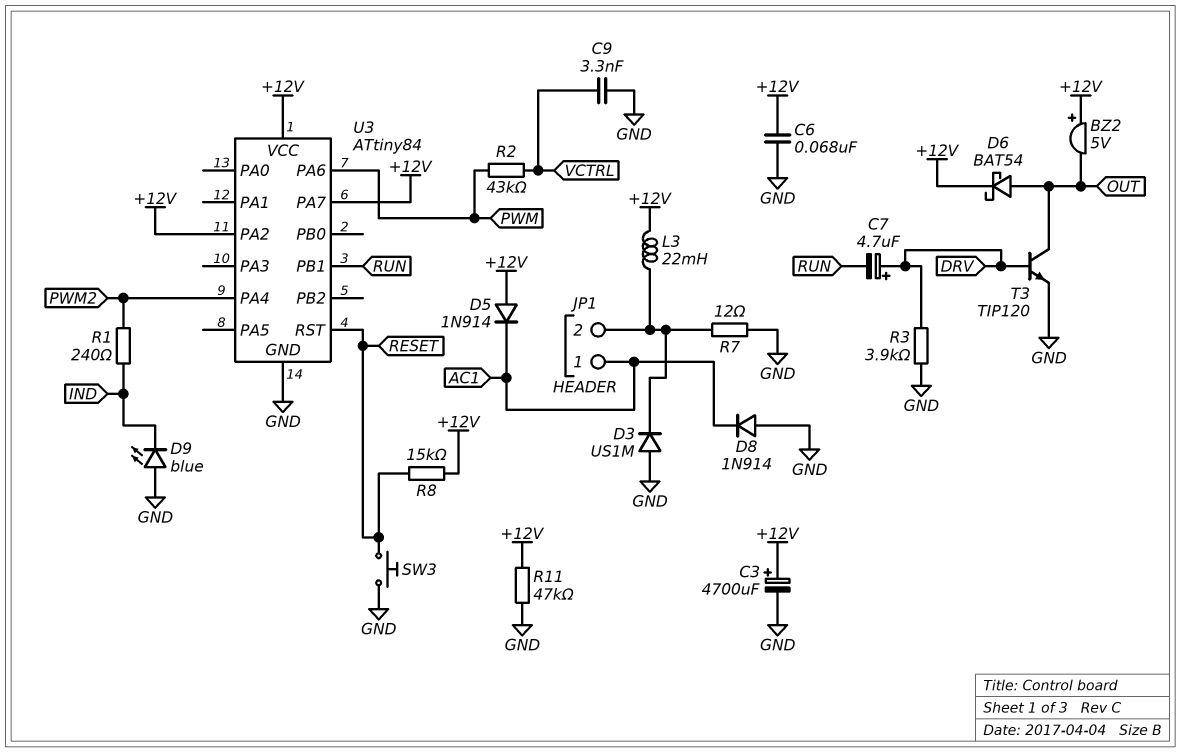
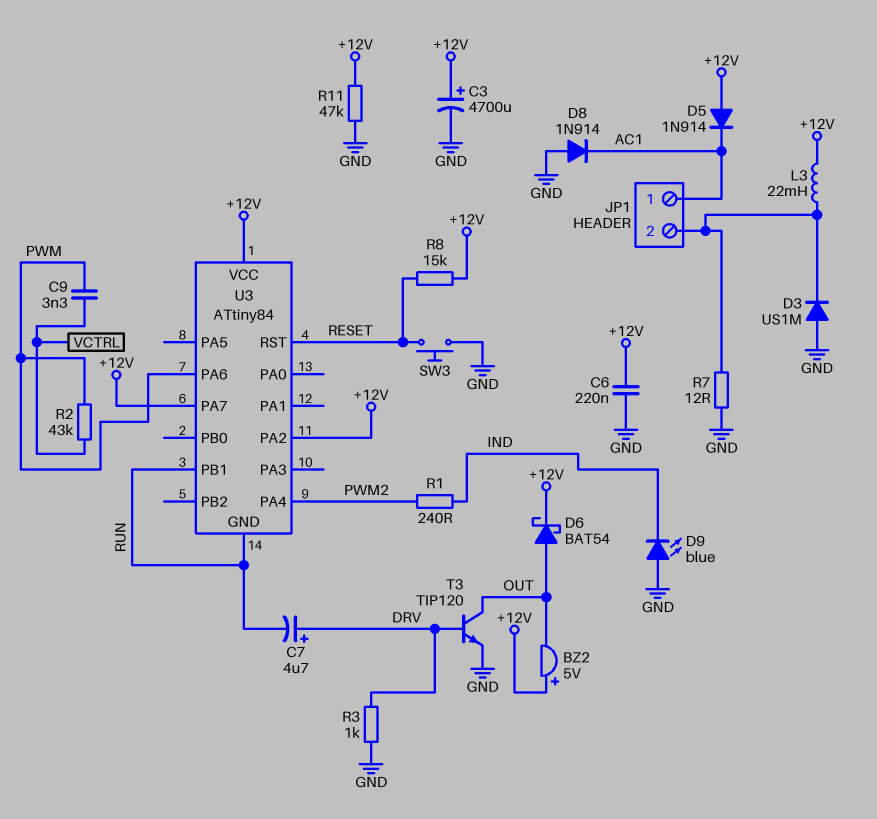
C6: 68nF (+12V, GND) -> 220nF (+12V, GND)
C9: 3.3nF (GND, VCTRL) -> 3.3nF (PWM, VCTRL)
R3: 3.9k (DRV, GND) -> 1k (DRV, GND)
U3 pin GND: GND -> RUN

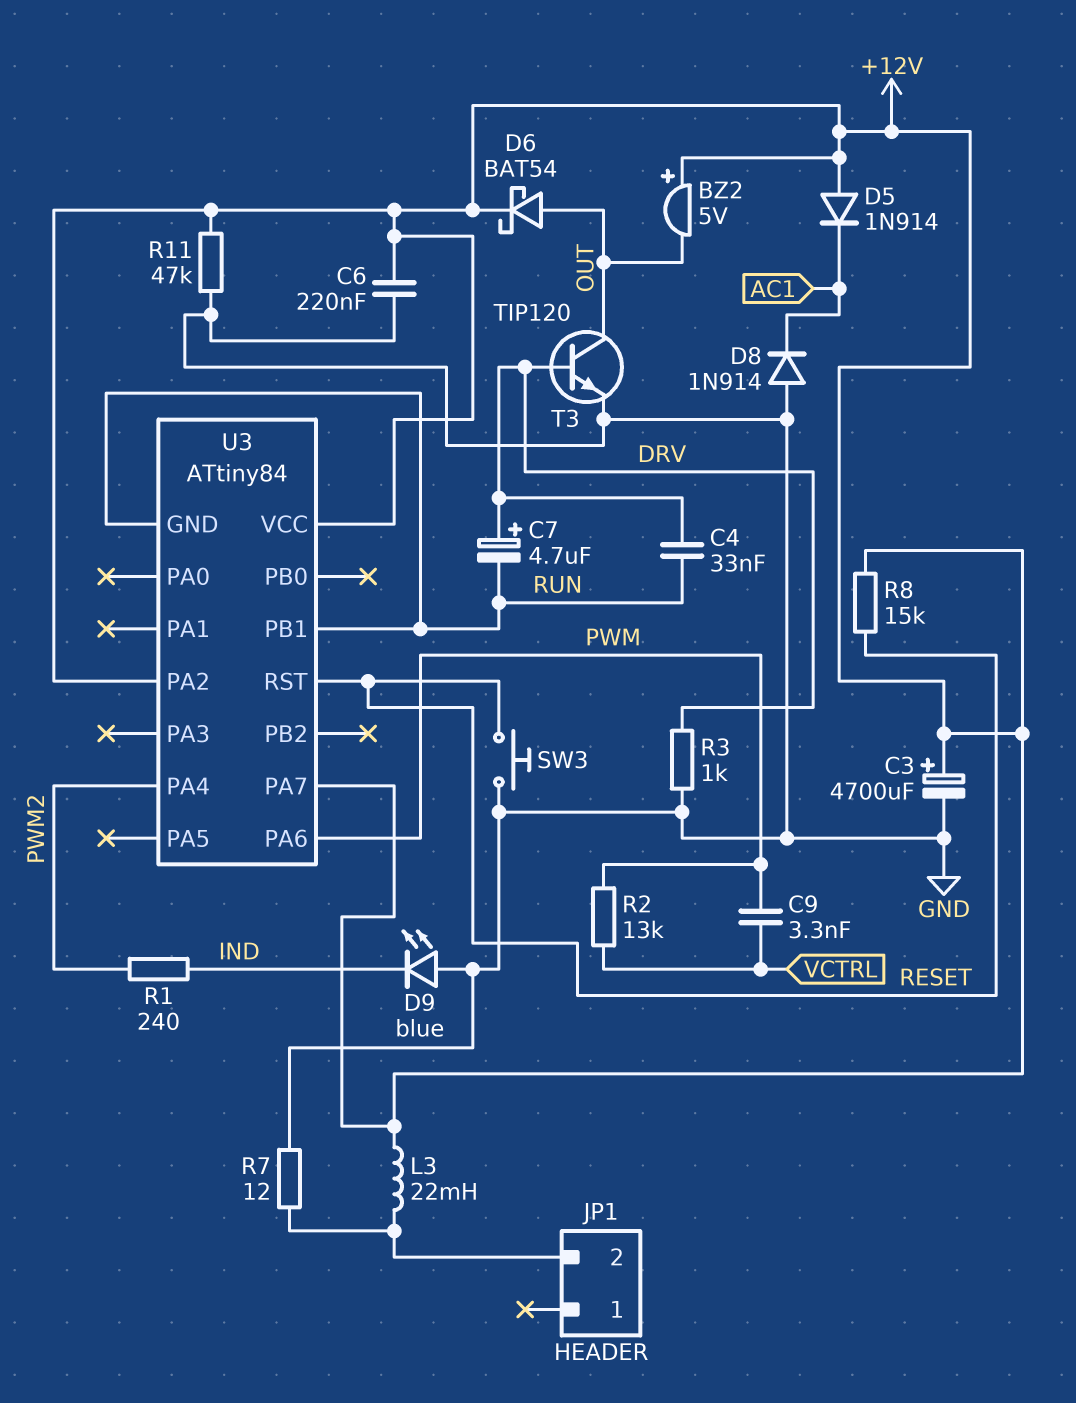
C4: none -> 33nF (DRV, RUN)
D3: diode US1M (A GND, K JP1/2) -> none
JP1 pin 1: AC1 -> none
R2: 43k (PWM, VCTRL) -> 13k (PWM, VCTRL)

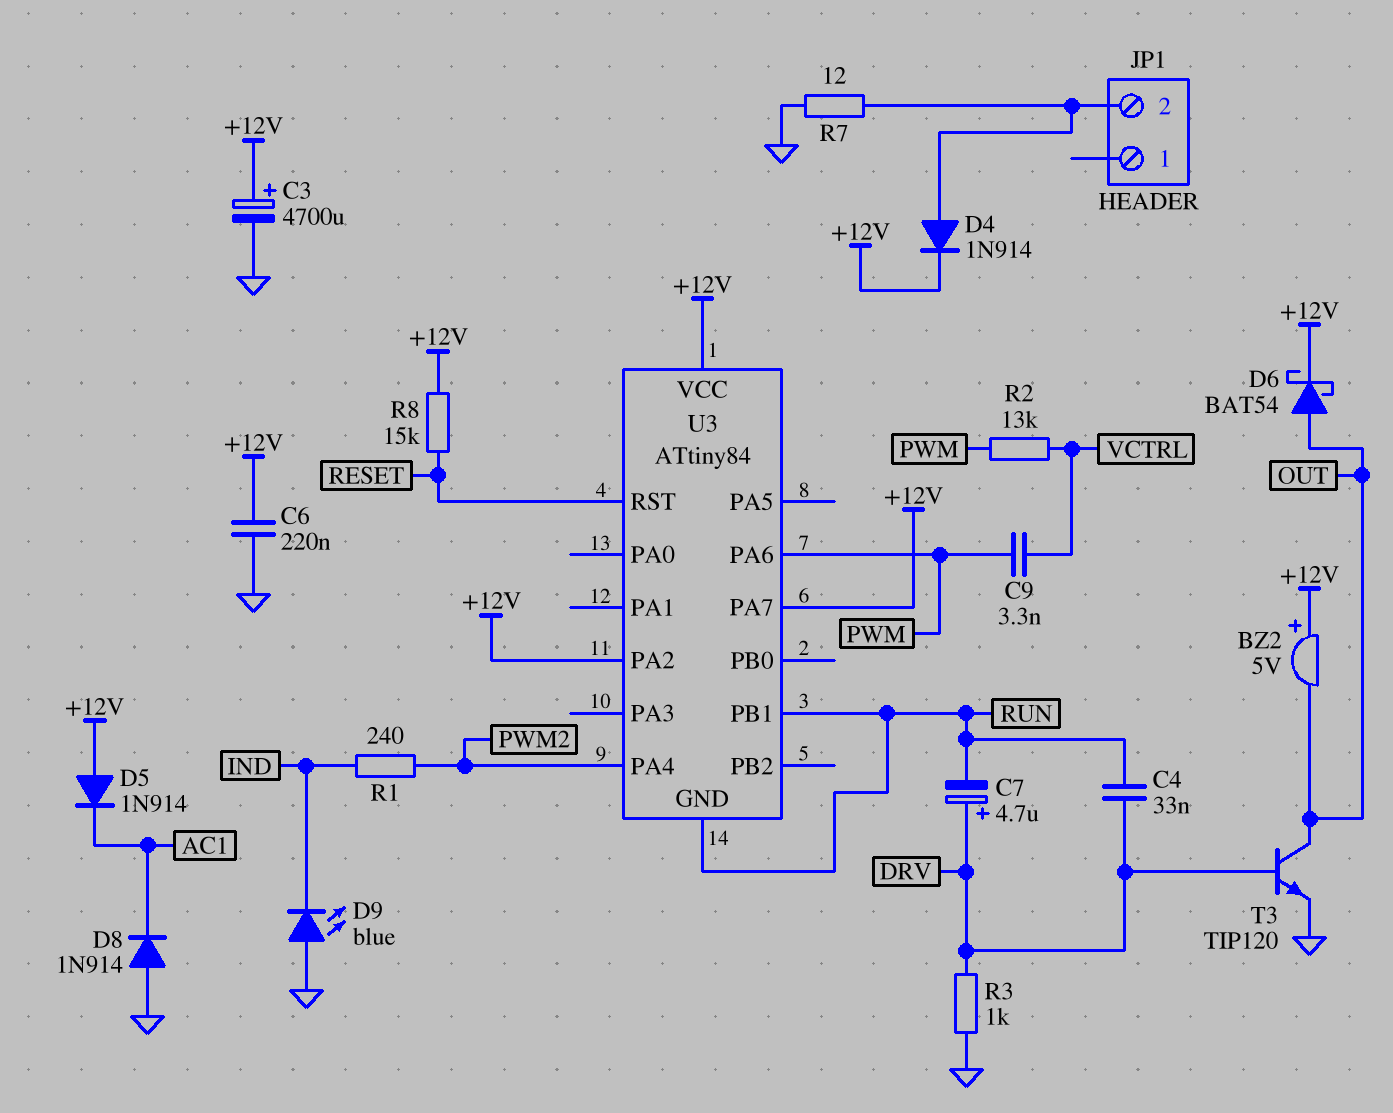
D4: none -> diode 1N914 (A JP1/2, K +12V)
L3: 22mH (+12V, JP1/2) -> none
R11: 47k (+12V, GND) -> none
SW3: button (GND, RESET) -> none

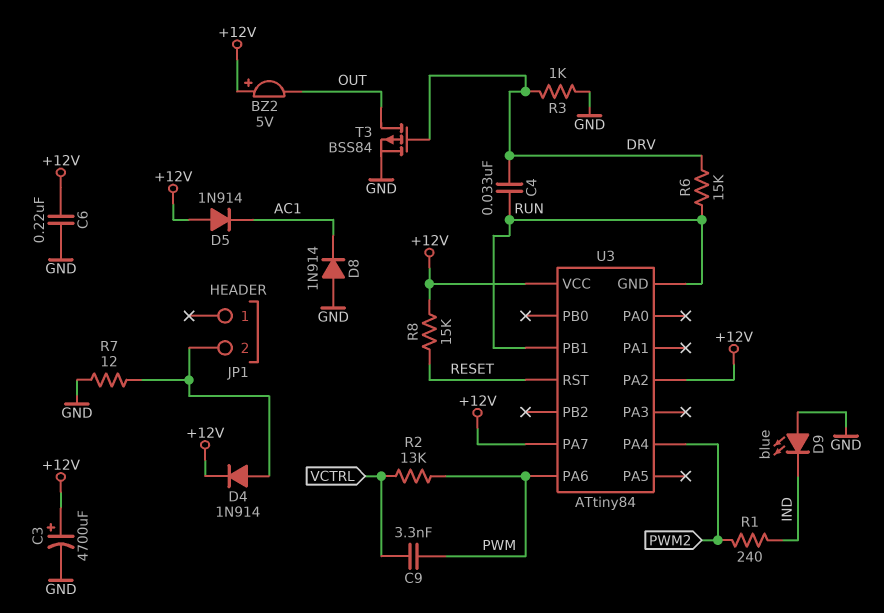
C7: 4.7uF (plus DRV, minus RUN) -> none
D6: schottky BAT54 (A OUT, K +12V) -> none
R6: none -> 15k (DRV, RUN)
T3: NPN TIP120 (B DRV, C OUT, E GND) -> PMOS BSS84 (G DRV, D OUT, S GND)

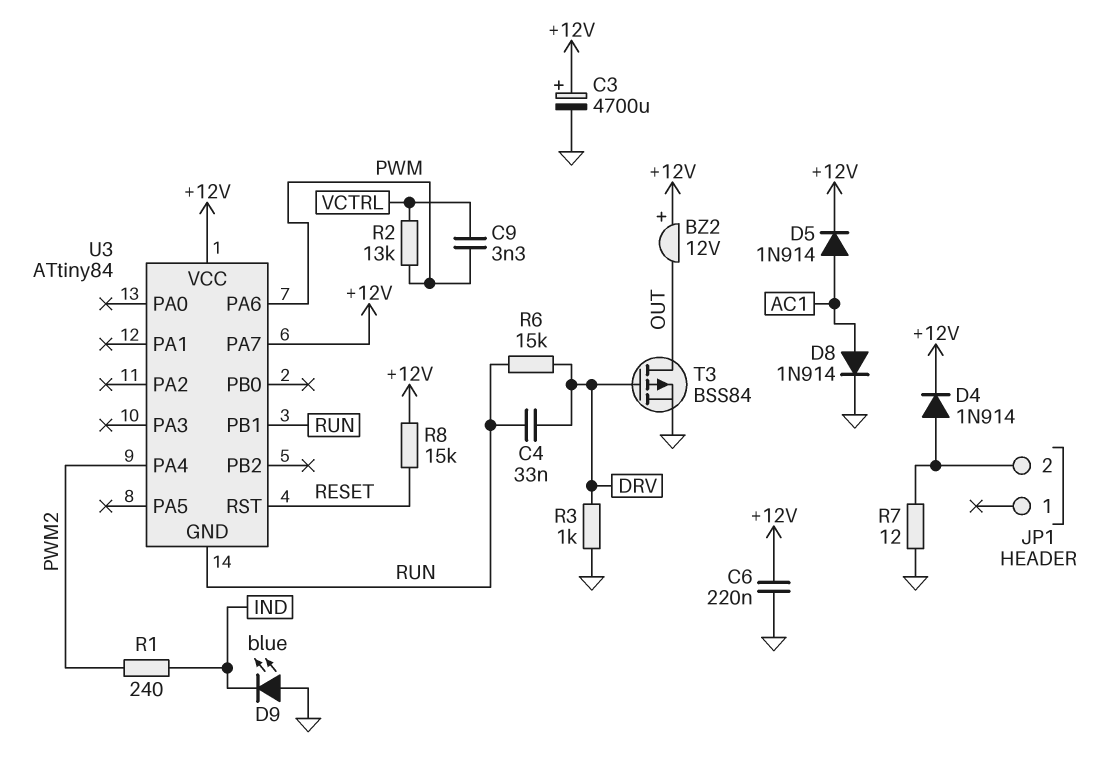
BZ2: buzzer 5V (plus +12V, minus OUT) -> buzzer 12V (plus +12V, minus OUT)
D5: diode 1N914 (A +12V, K AC1) -> diode 1N914 (A AC1, K +12V)
D8: diode 1N914 (A GND, K AC1) -> diode 1N914 (A AC1, K GND)
U3 pin PA2: +12V -> none

